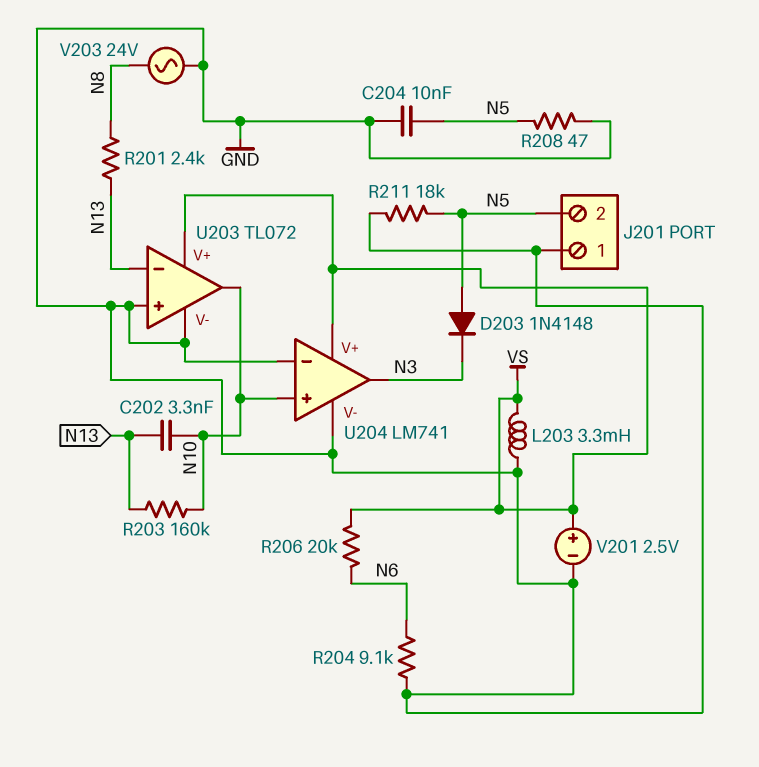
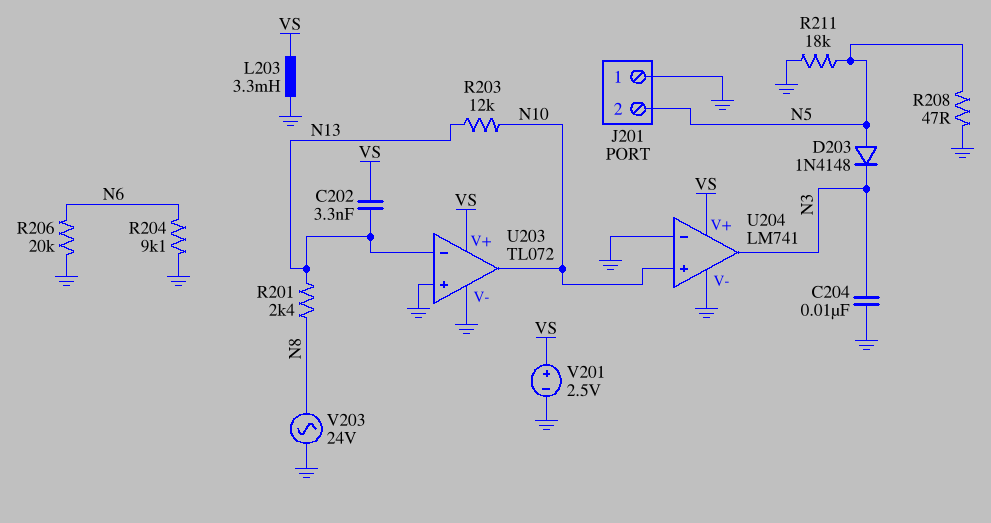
C202: 3.3nF (N10, N13) -> 3.3nF (N13, VS)
C204: 10nF (GND, N5) -> 10nF (GND, N3)
R203: 160k (N10, N13) -> 12k (N10, N13)
R206: 20k (N6, VS) -> 20k (GND, N6)

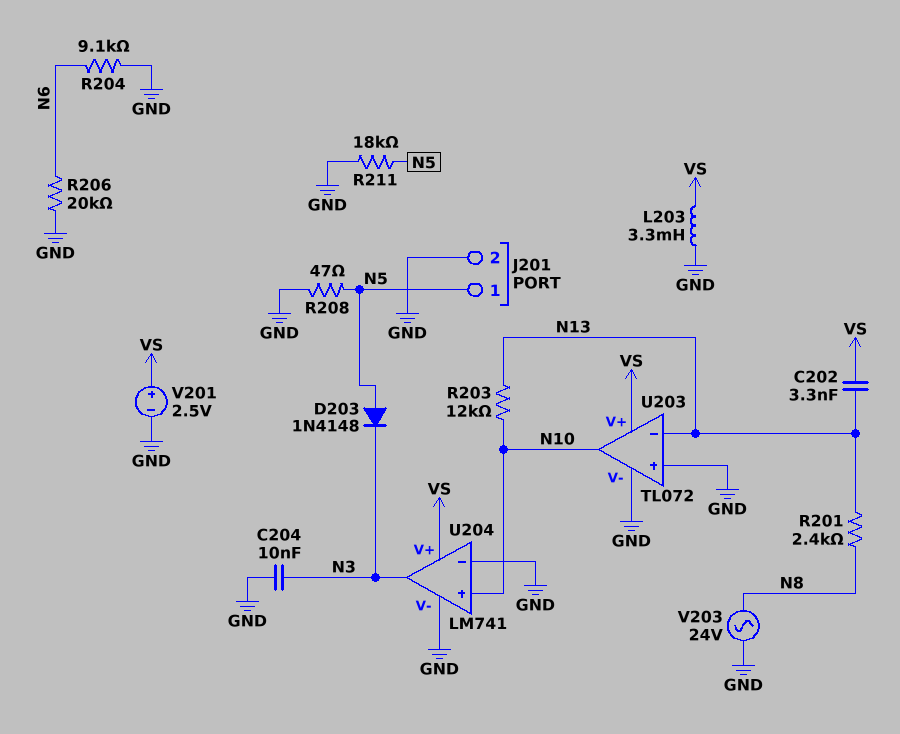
J201 pin 1: GND -> N5
J201 pin 2: N5 -> GND

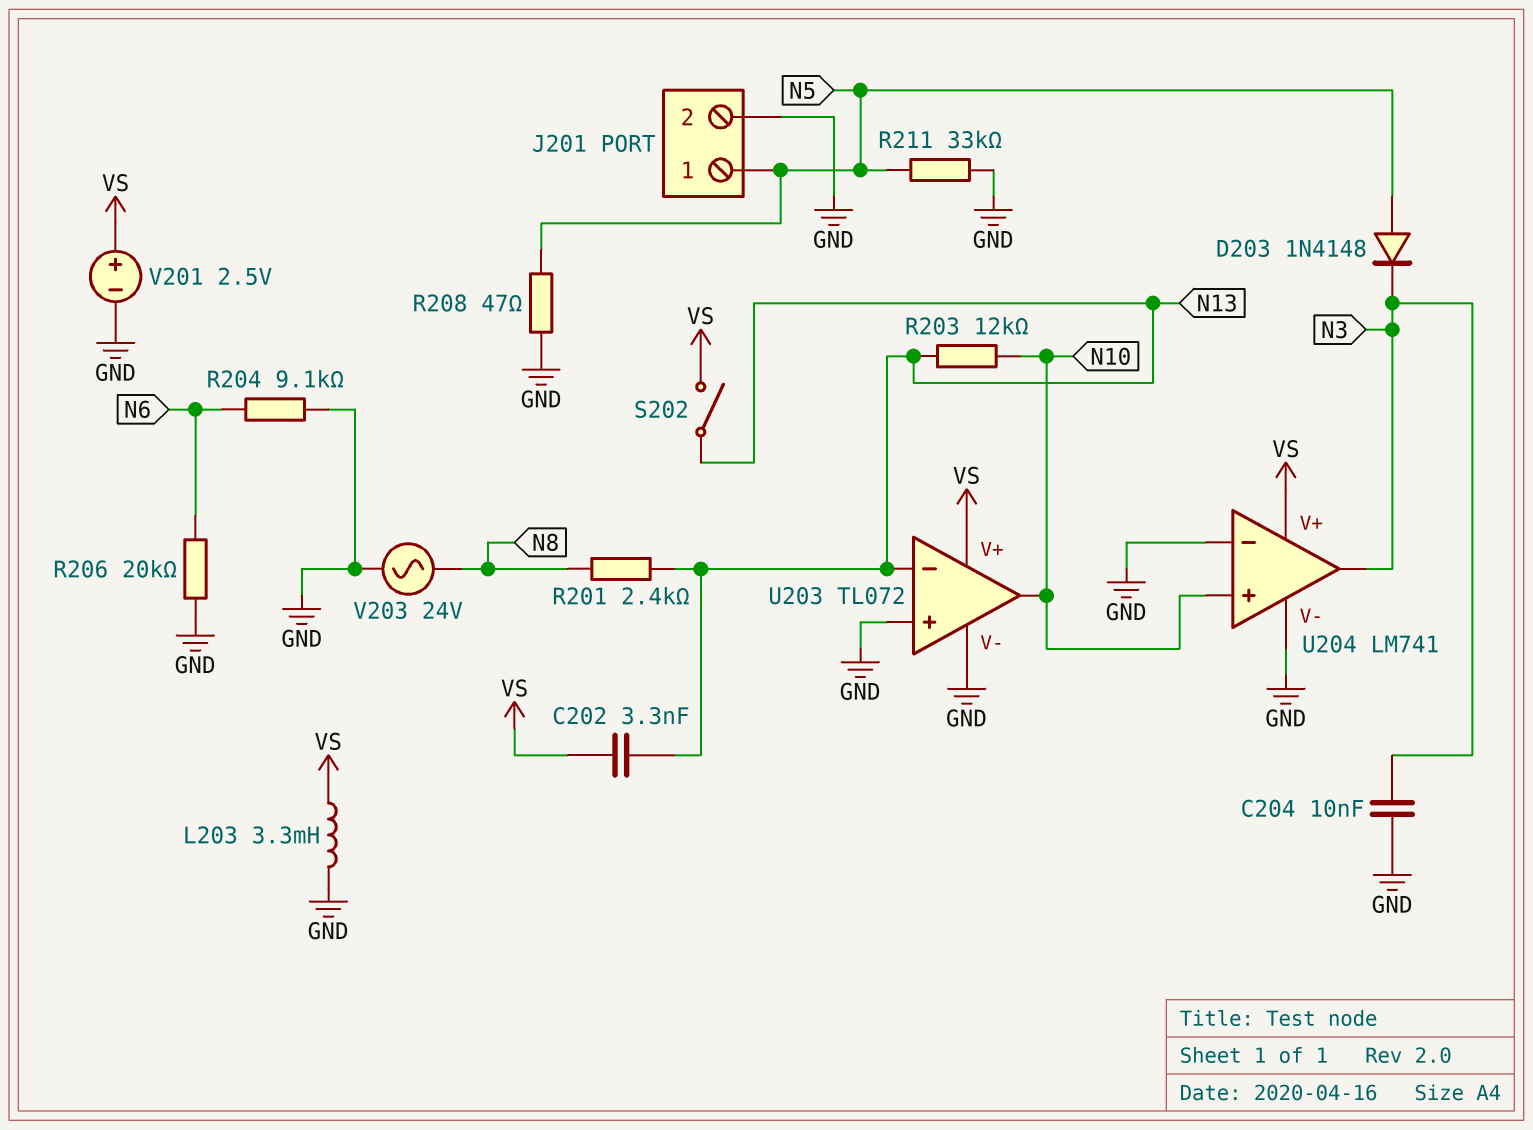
R211: 18k (GND, N5) -> 33k (GND, N5)
S202: none -> switch (N13, VS)

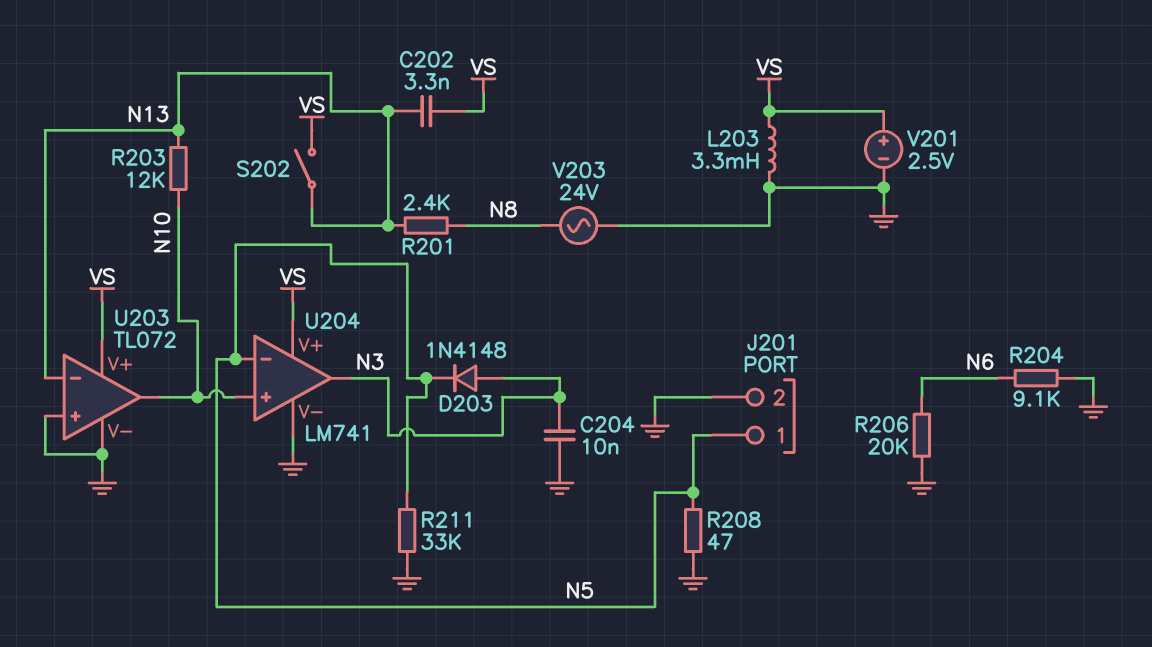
D203: diode 1N4148 (A N5, K N3) -> diode 1N4148 (A N3, K N5)
U204 pin in-: GND -> N5

